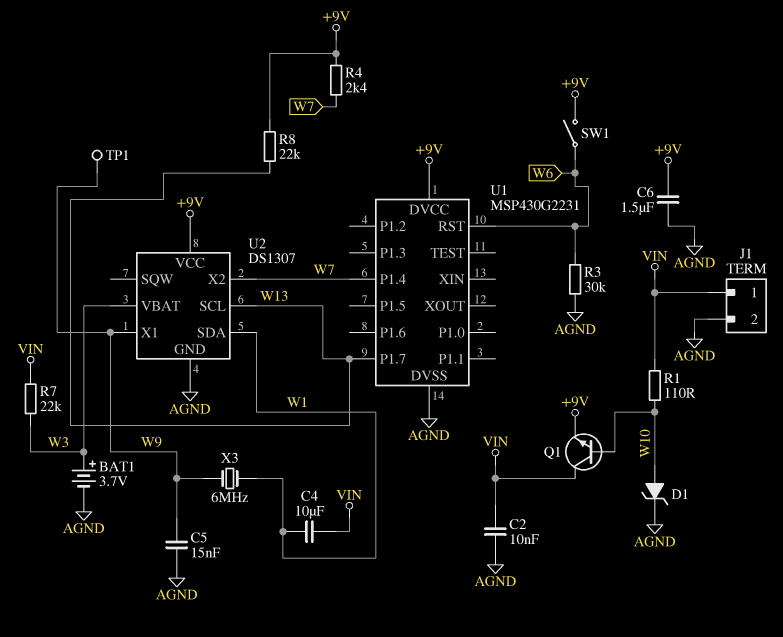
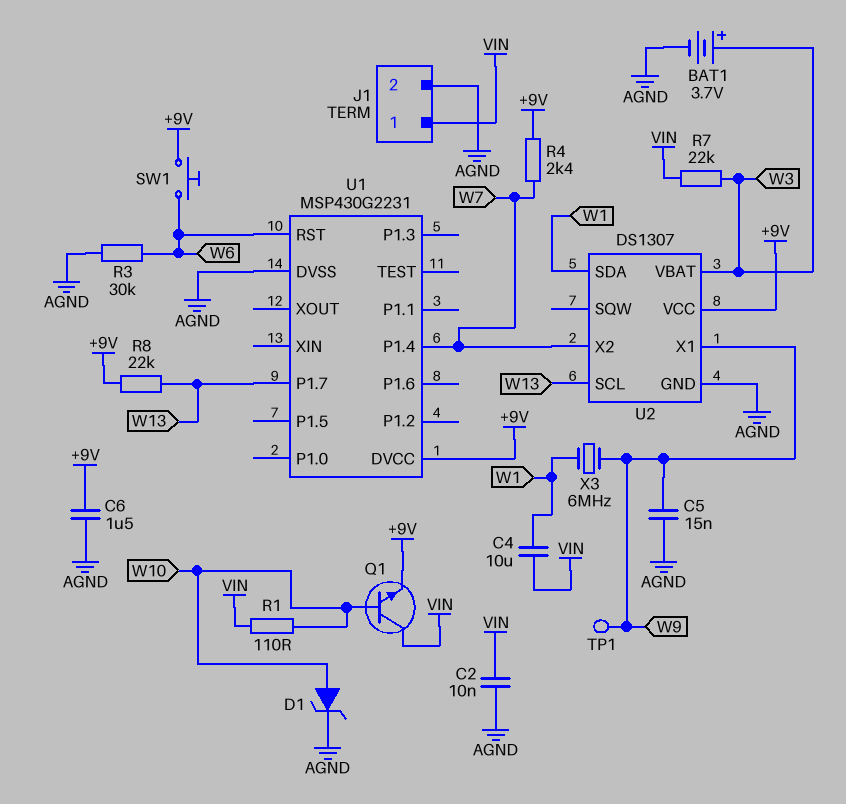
SW1: switch (+9V, W6) -> button (+9V, W6)

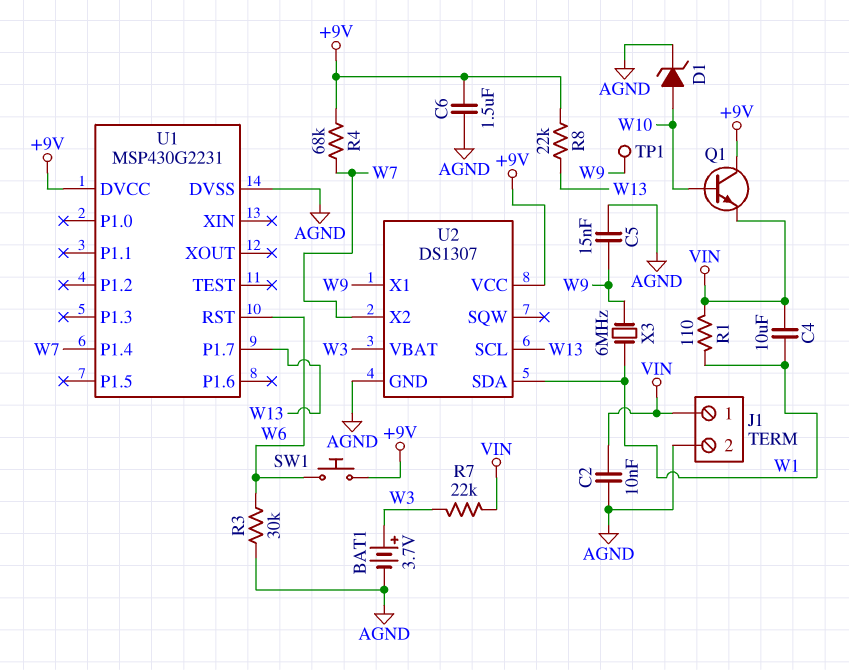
Q1: NPN (B W10, C VIN, E +9V) -> NPN (B W10, C +9V, E VIN)
R1: 110 (VIN, W10) -> 110 (VIN, W1)
R4: 2.4k (+9V, W7) -> 68k (+9V, W7)

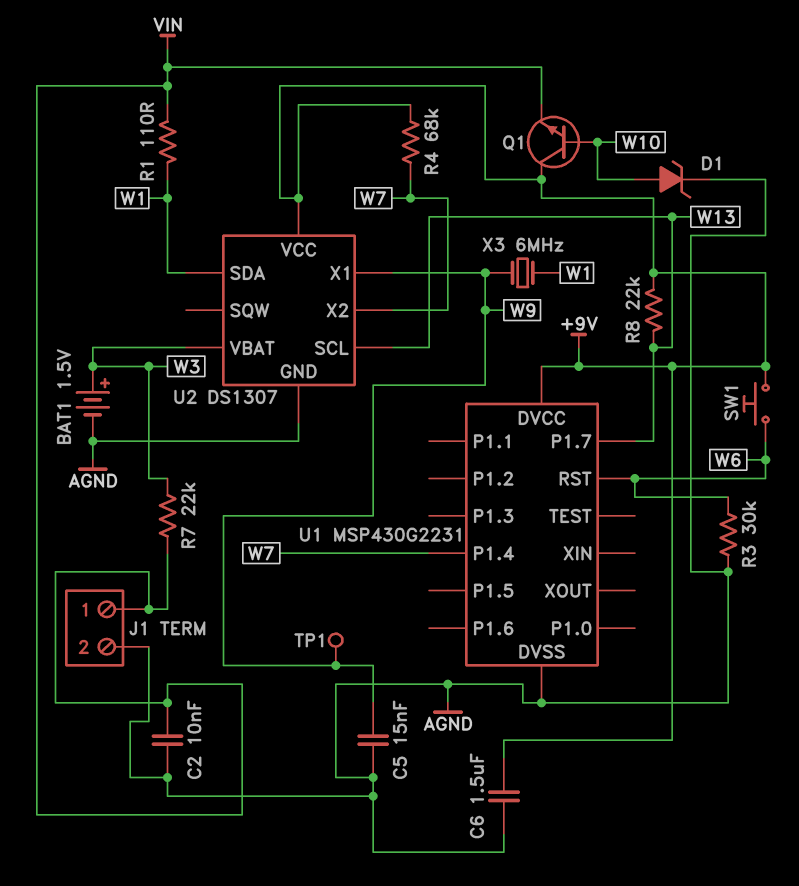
BAT1: 3.7V (plus W3, minus AGND) -> 1.5V (plus W3, minus AGND)
C4: 10uF (VIN, W1) -> none

